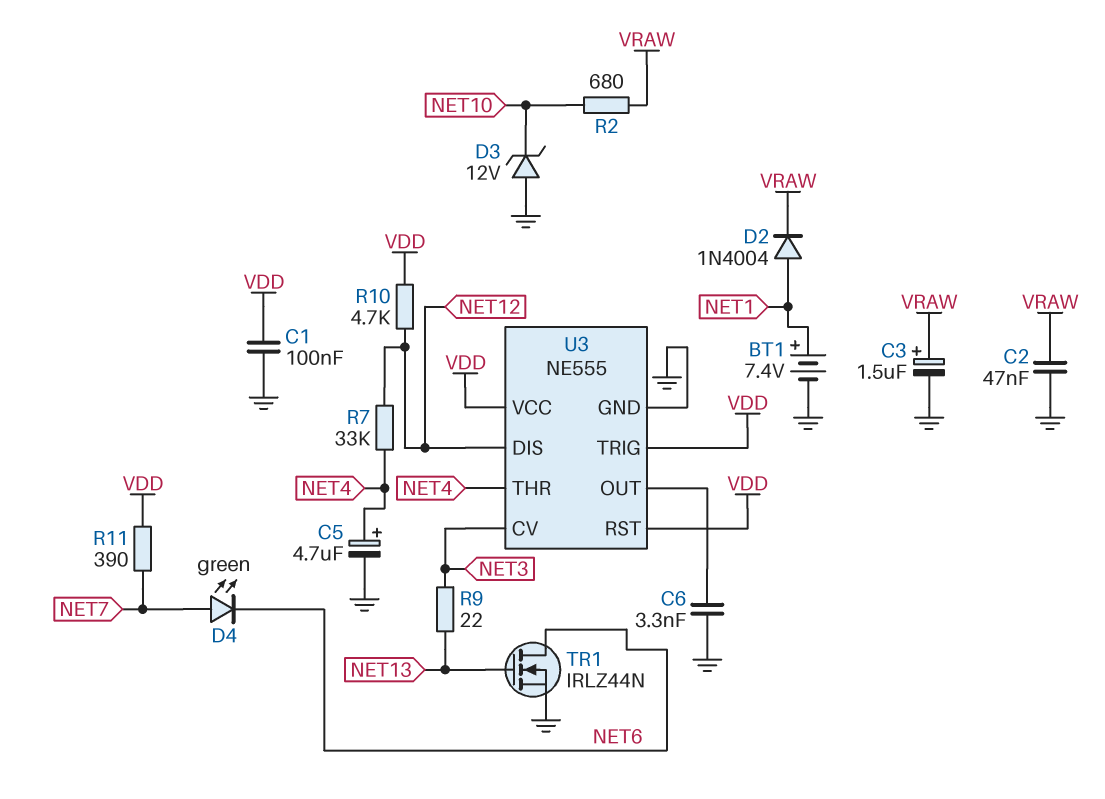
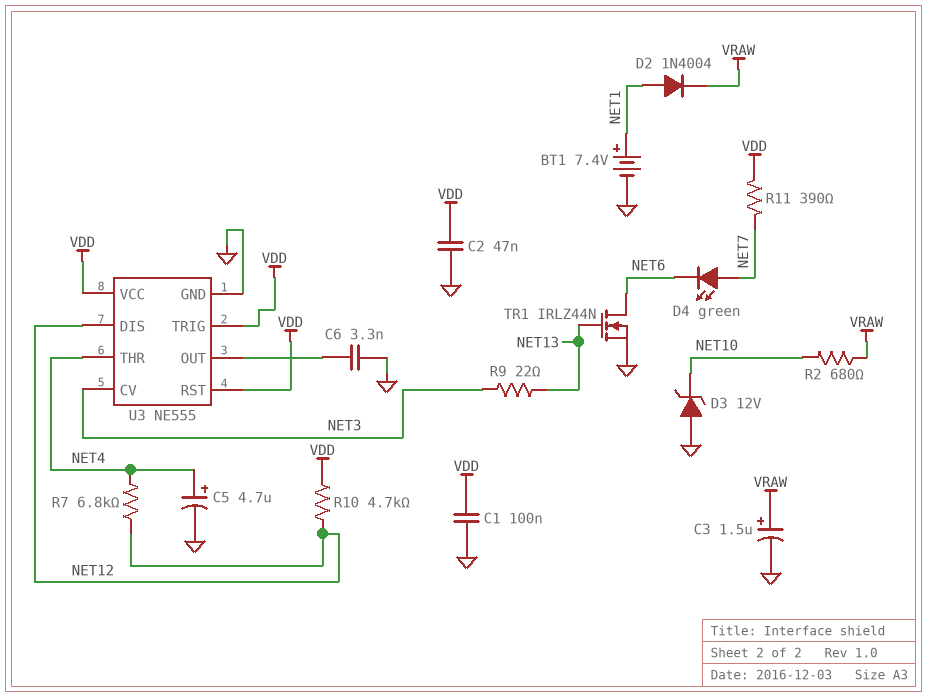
C2: 47nF (GND, VRAW) -> 47nF (GND, VDD)
R7: 33k (NET4, NET12) -> 6.8k (NET4, NET12)

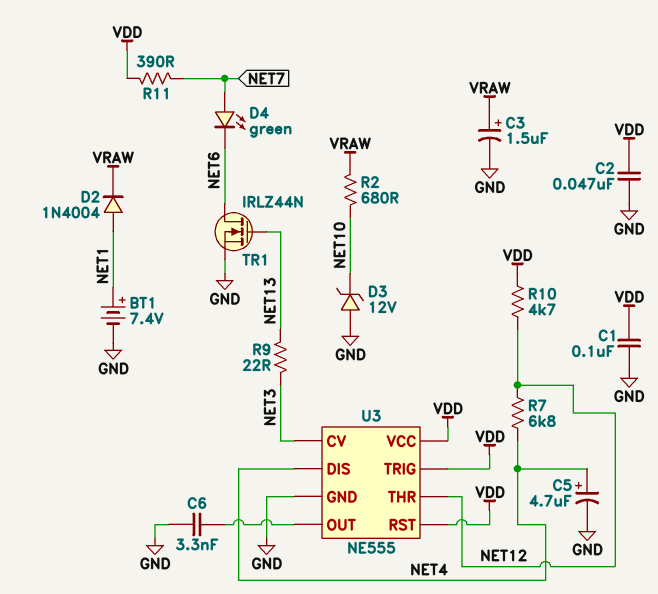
U3 pin DIS: NET12 -> NET4
U3 pin THR: NET4 -> NET12

